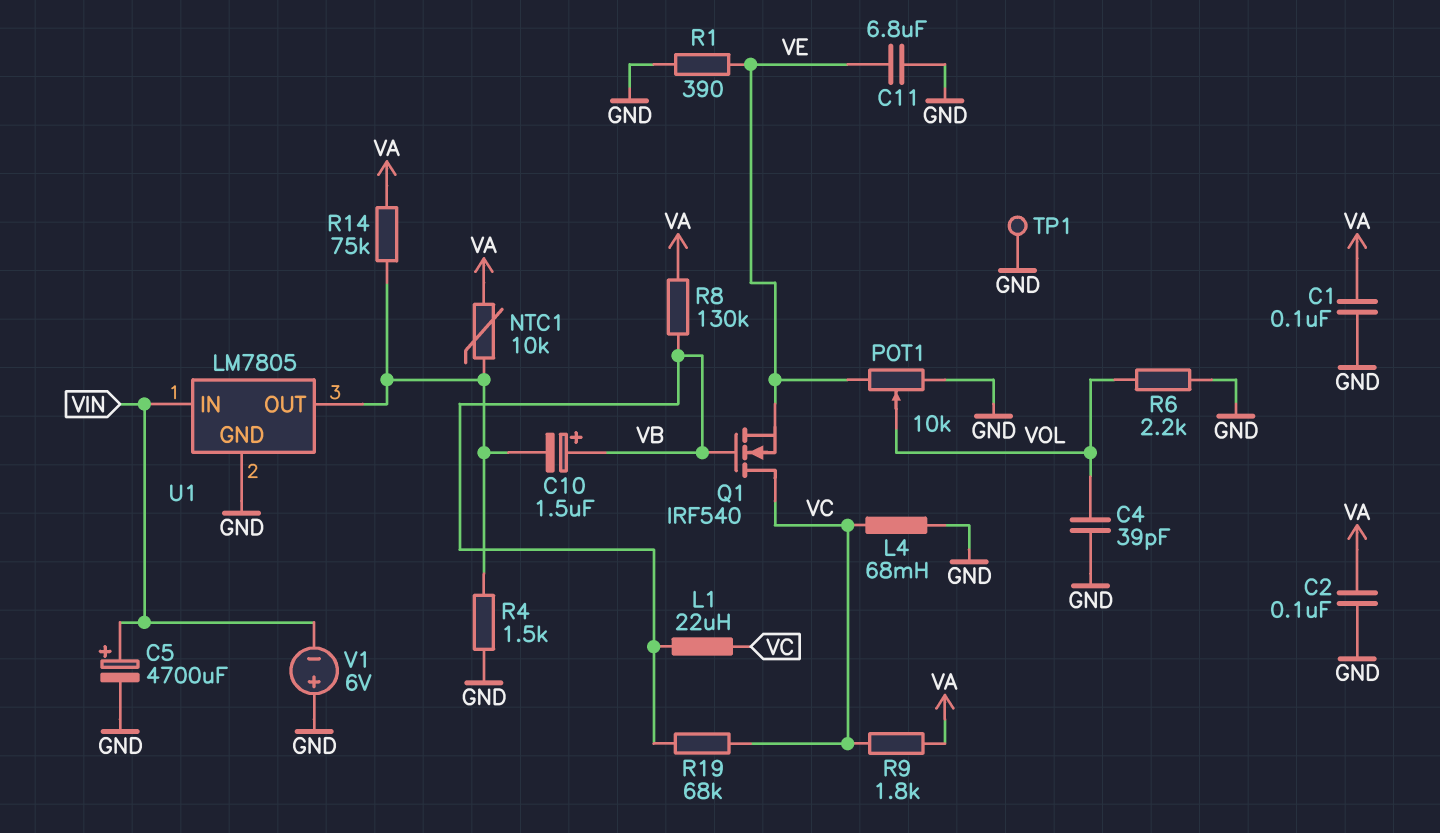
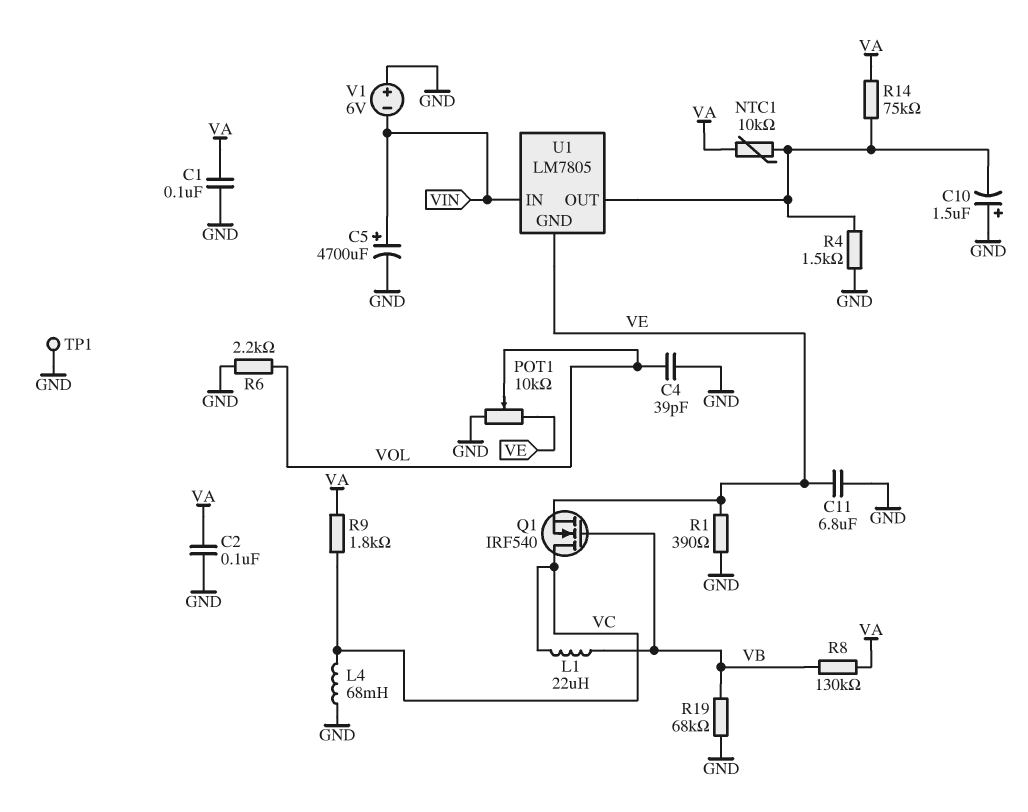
C10: 1.5uF (plus VB, minus U1/OUT) -> 1.5uF (plus GND, minus U1/OUT)
R19: 68k (VB, VC) -> 68k (GND, VB)
U1 pin GND: GND -> VE

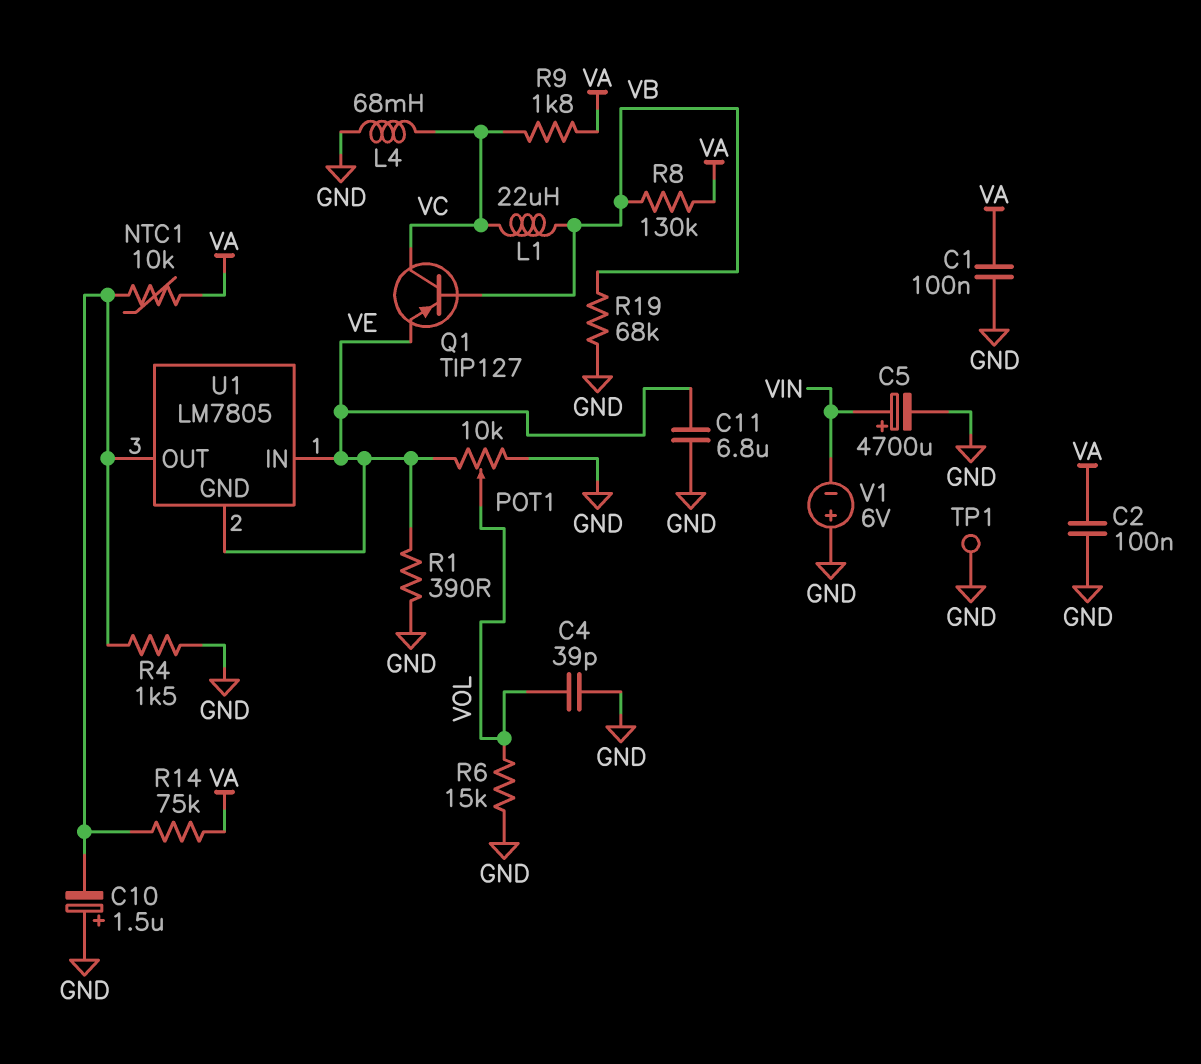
Q1: NMOS IRF540 (G VB, D VC, S VE) -> PNP TIP127 (B VB, C VC, E VE)
R6: 2.2k (GND, VOL) -> 15k (GND, VOL)
U1 pin IN: VIN -> VE

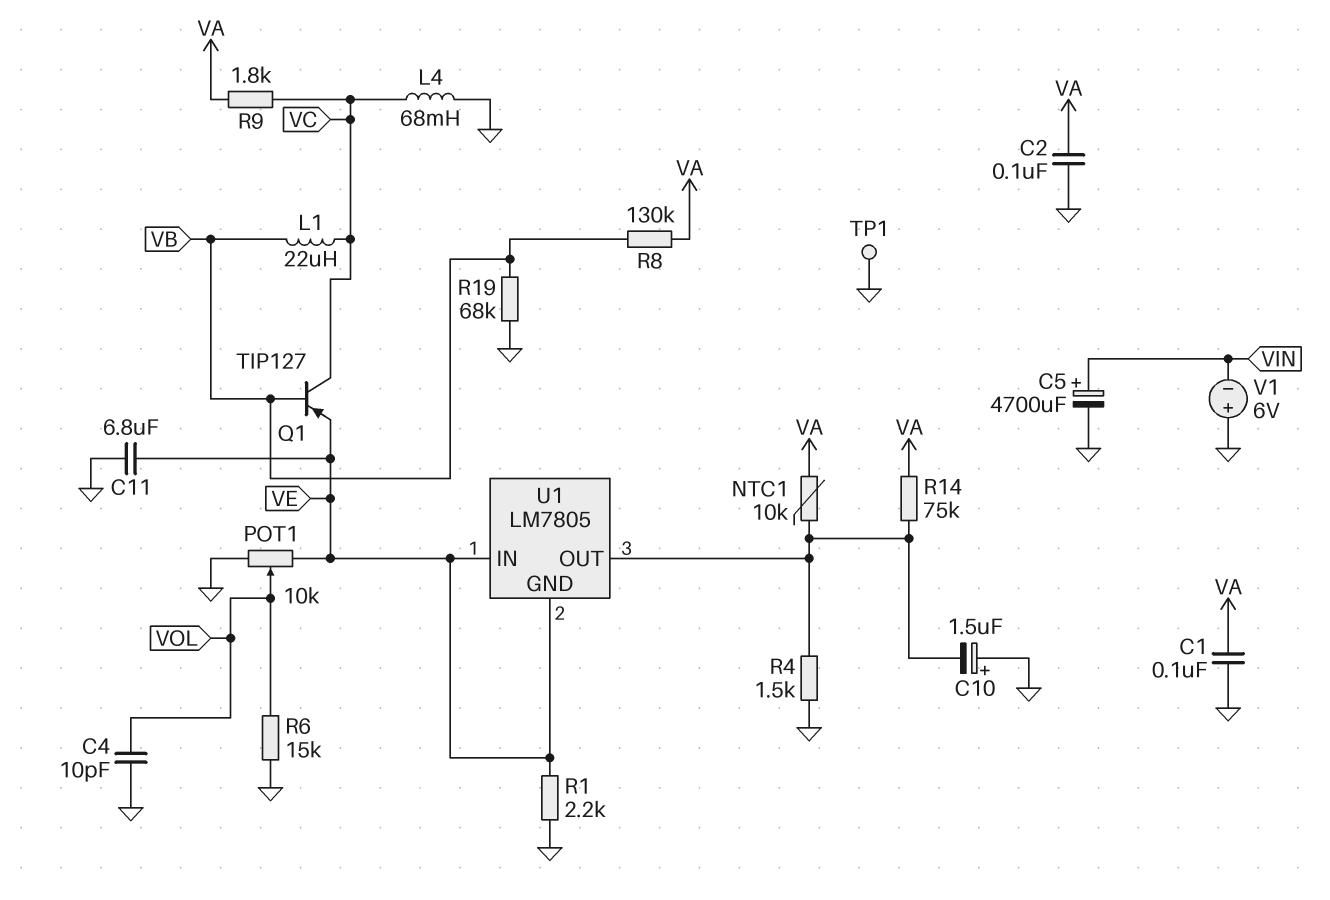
C4: 39pF (GND, VOL) -> 10pF (GND, VOL)
R1: 390 (GND, VE) -> 2.2k (GND, VE)

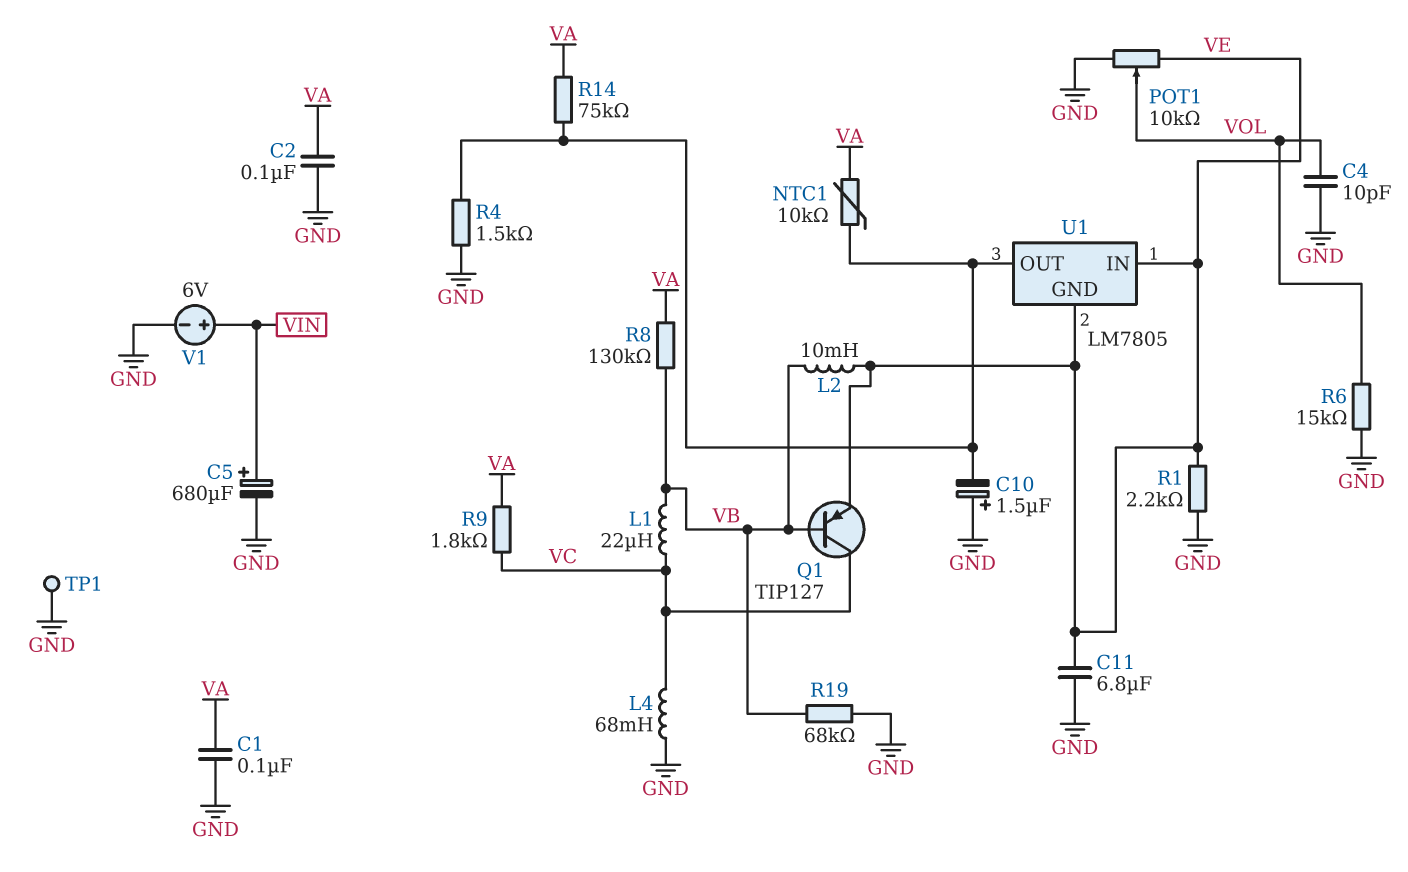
C5: 4700uF (plus VIN, minus GND) -> 680uF (plus VIN, minus GND)
L2: none -> 10mH (VB, VE)
V1: 6V (plus GND, minus VIN) -> 6V (plus VIN, minus GND)

